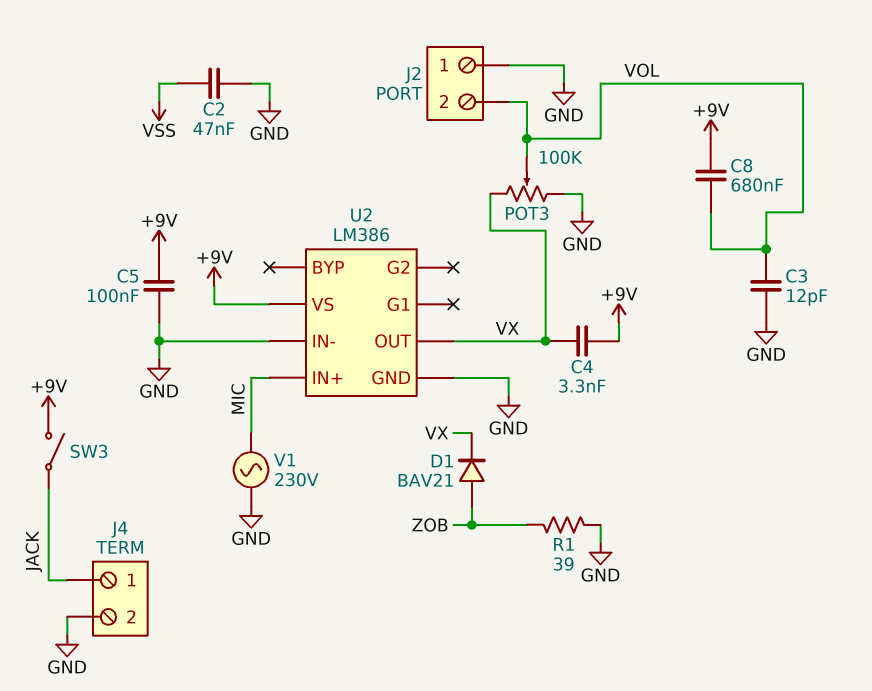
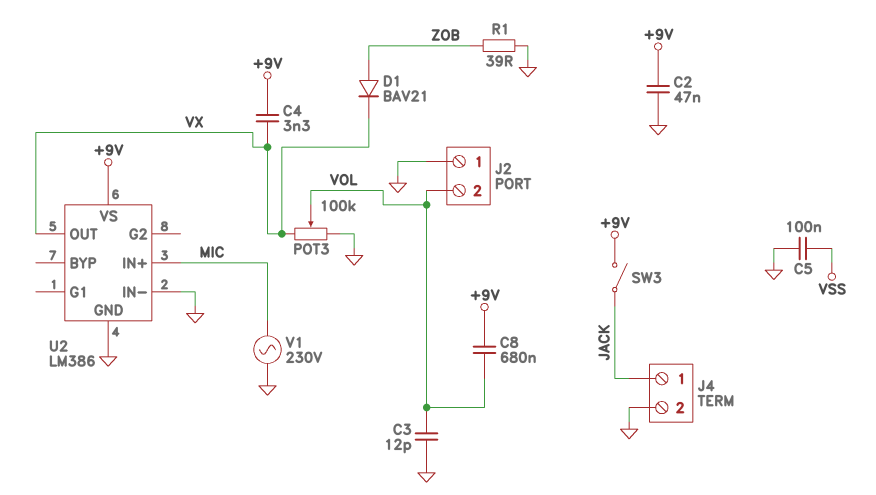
C2: 47nF (GND, VSS) -> 47nF (+9V, GND)
C5: 100nF (+9V, GND) -> 100nF (GND, VSS)

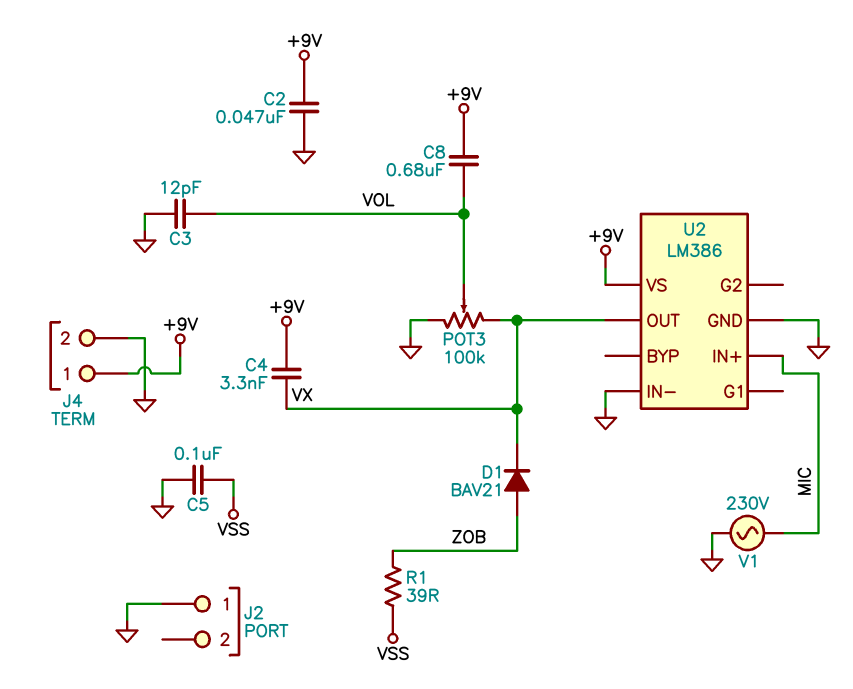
J2 pin 2: VOL -> none
J4 pin 1: JACK -> +9V
R1: 39 (GND, ZOB) -> 39 (VSS, ZOB)
SW3: switch (+9V, JACK) -> none

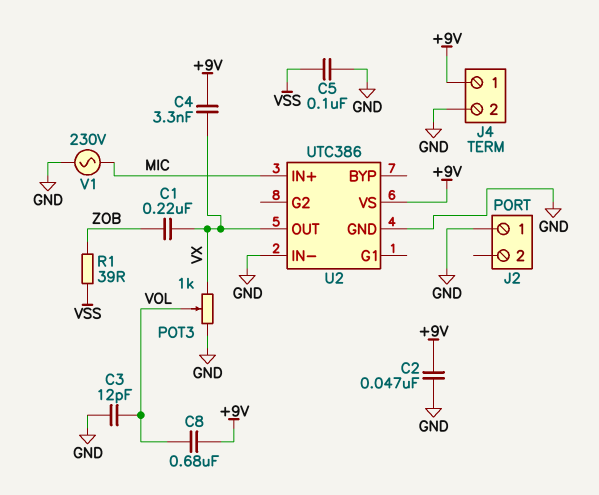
C1: none -> 220nF (VX, ZOB)
D1: diode BAV21 (A ZOB, K VX) -> none
POT3: 100k (GND, VX, wiper VOL) -> 1k (GND, VX, wiper VOL)
U2: LM386 -> UTC386

